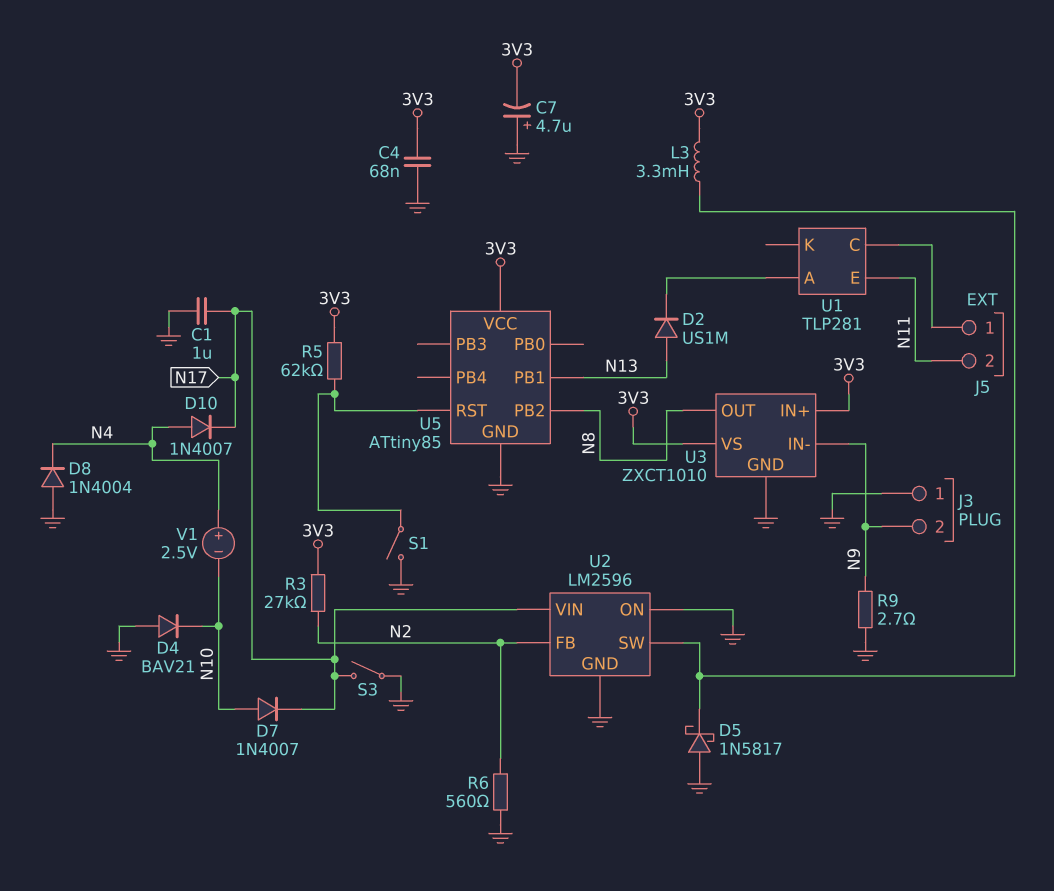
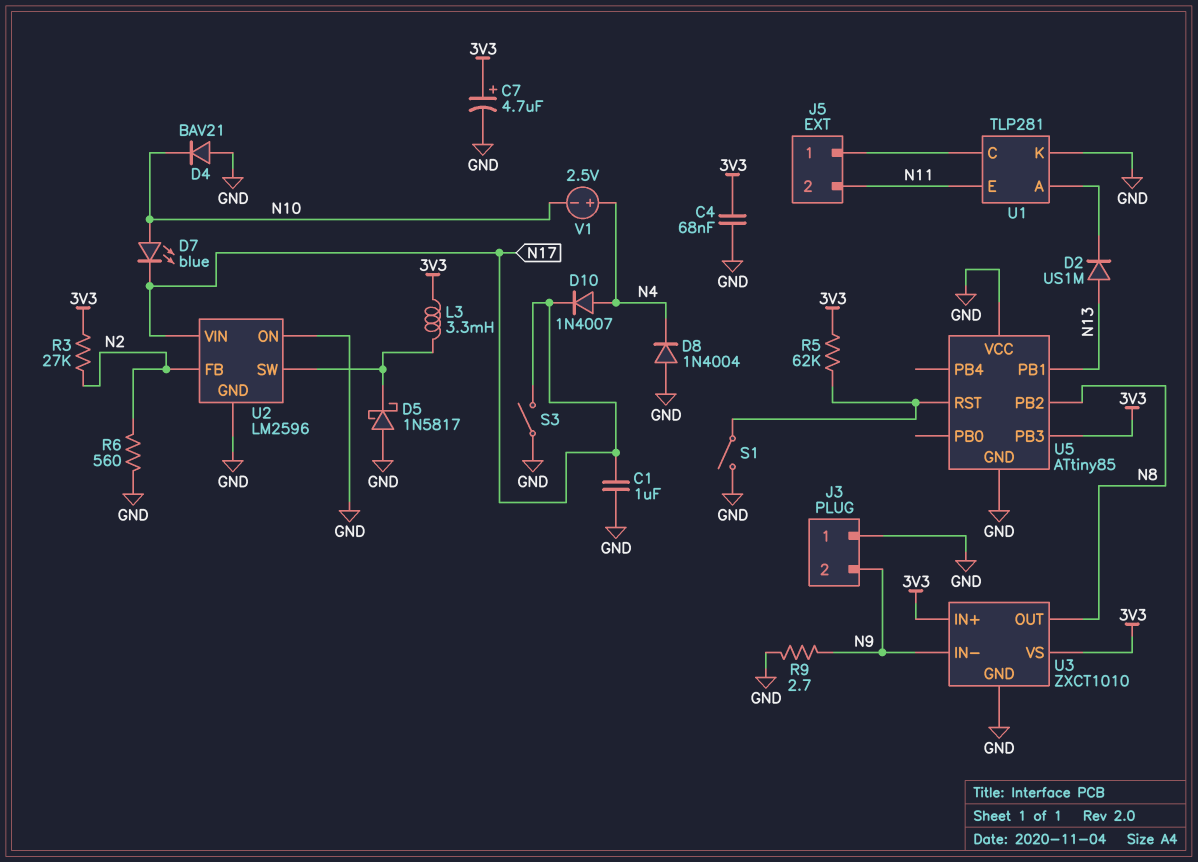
C7: 4.7uF (plus GND, minus 3V3) -> 4.7uF (plus 3V3, minus GND)
D7: diode 1N4007 (A N10, K N17) -> LED blue (A N10, K N17)
U1 pin K: none -> GND
U5 pin PB3: none -> 3V3
U5 pin VCC: 3V3 -> GND

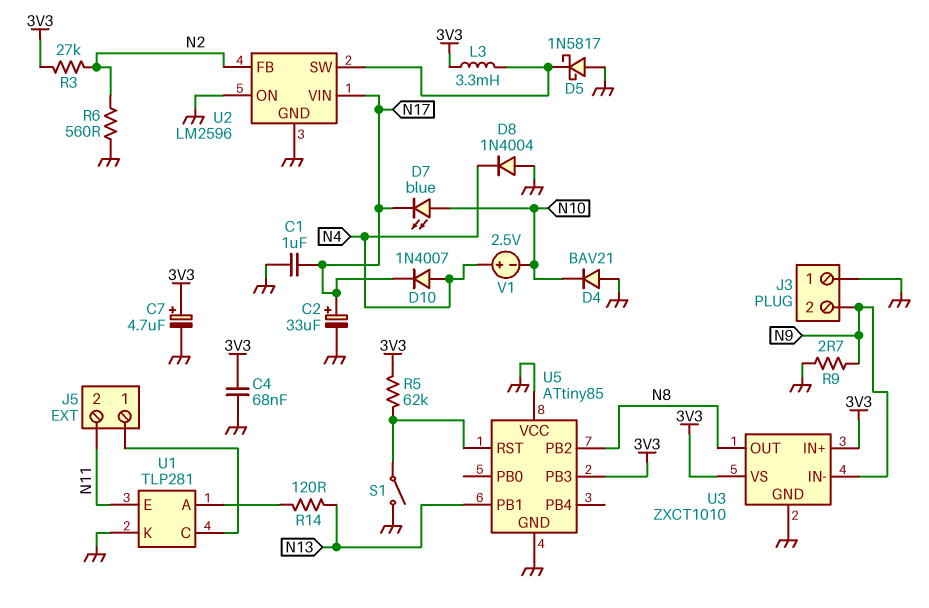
C2: none -> 33uF (plus N17, minus GND)
D2: diode US1M (A N13, K U1/A) -> none
R14: none -> 120 (N13, U1/A)
S3: switch (GND, N17) -> none

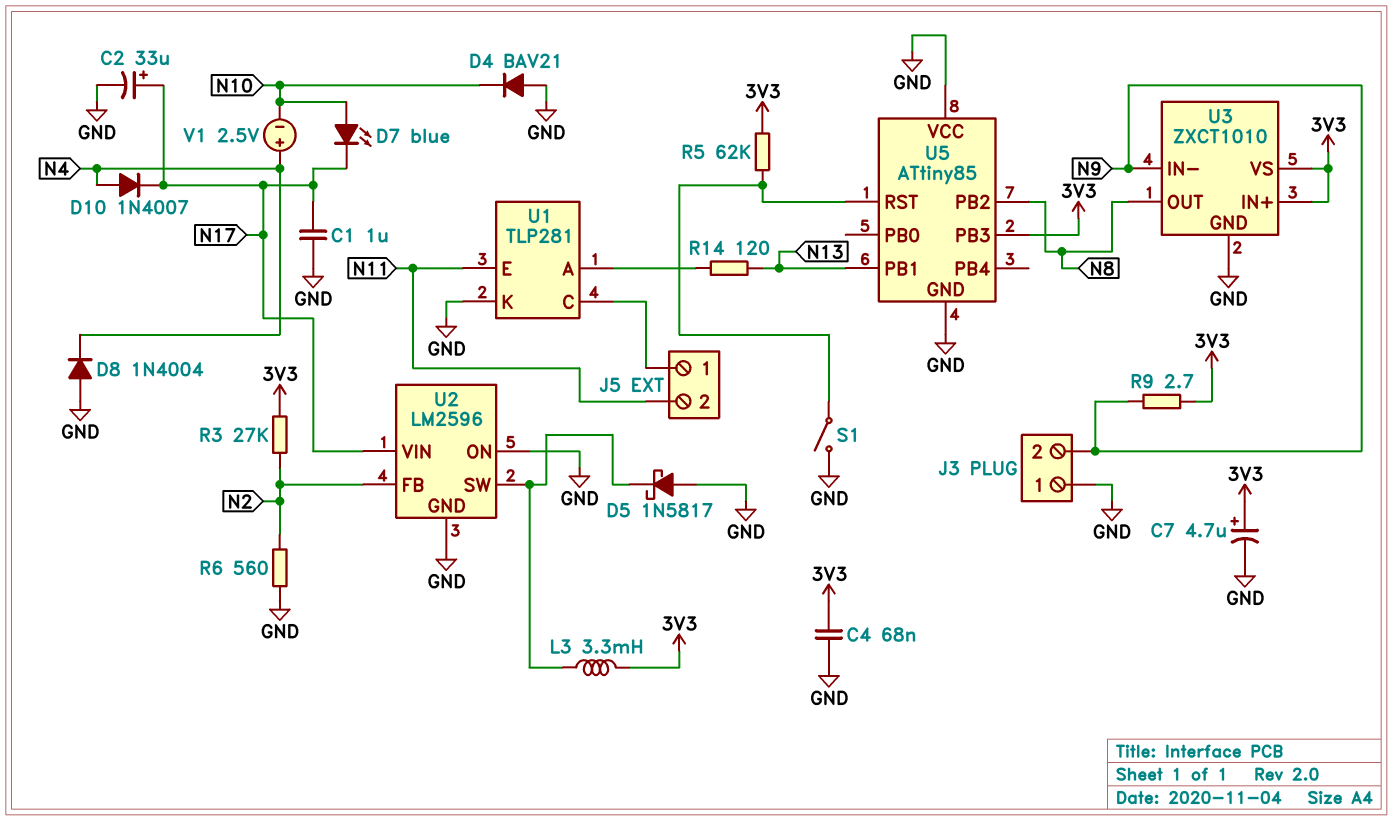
R9: 2.7 (GND, N9) -> 2.7 (3V3, N9)

